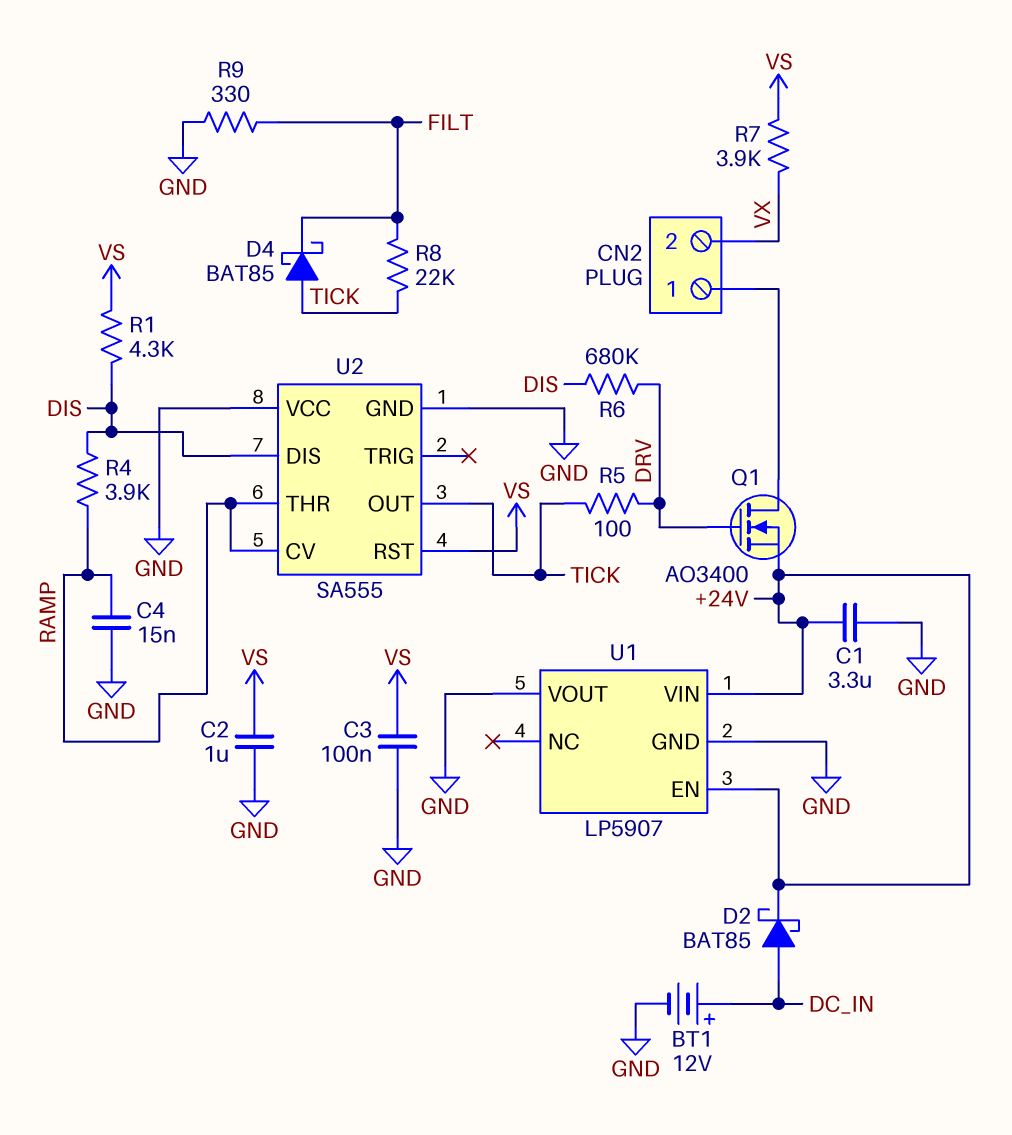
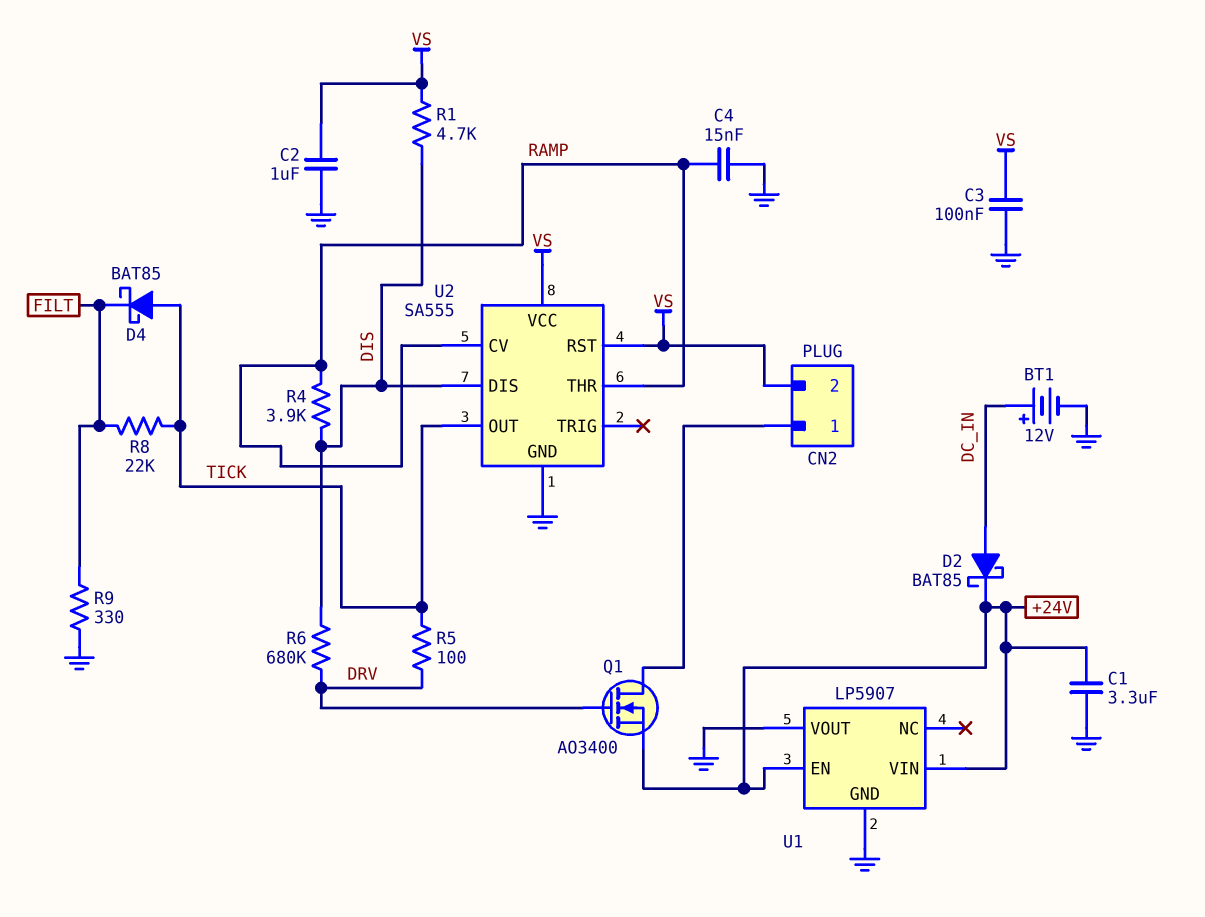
CN2 pin 2: VX -> VS
R1: 4.3k (DIS, VS) -> 4.7k (DIS, VS)
R7: 3.9k (VS, VX) -> none
U2 pin VCC: GND -> VS

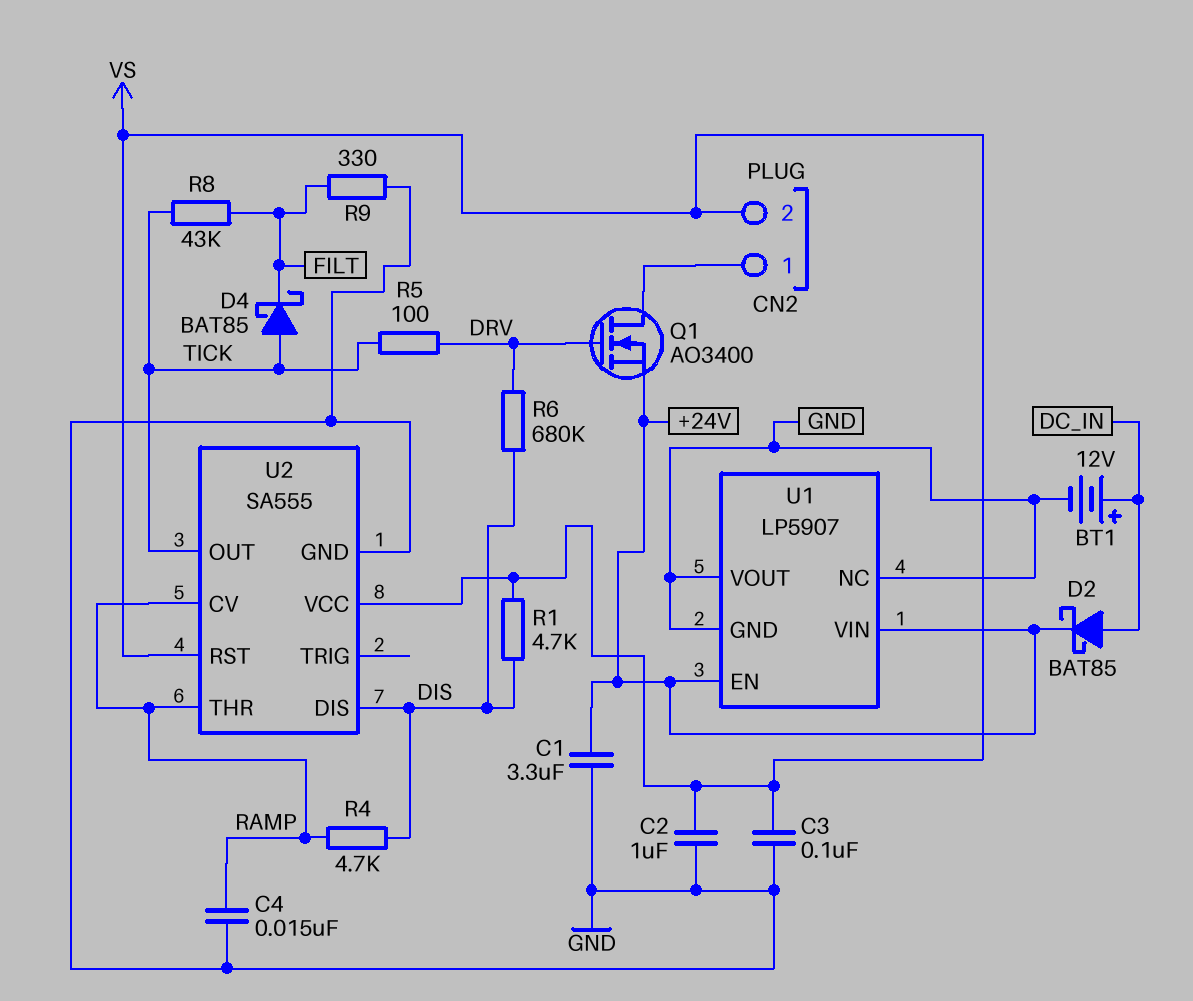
R4: 3.9k (DIS, RAMP) -> 4.7k (DIS, RAMP)
R8: 22k (FILT, TICK) -> 43k (FILT, TICK)
U1 pin NC: none -> GND

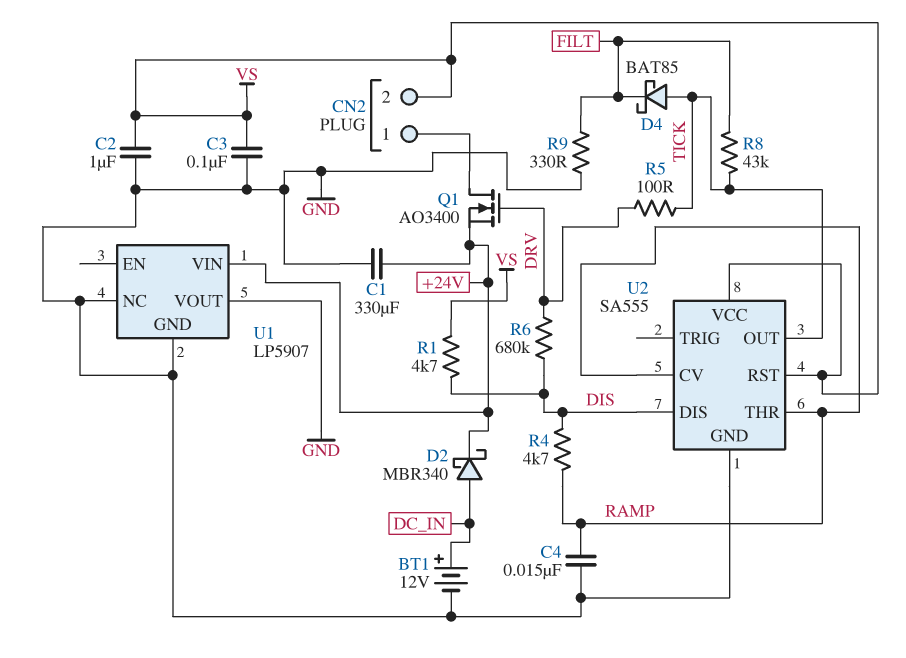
C1: 3.3uF (+24V, GND) -> 330uF (+24V, GND)
D2: schottky BAT85 (A DC_IN, K +24V) -> schottky MBR340 (A DC_IN, K +24V)
U1 pin EN: +24V -> none

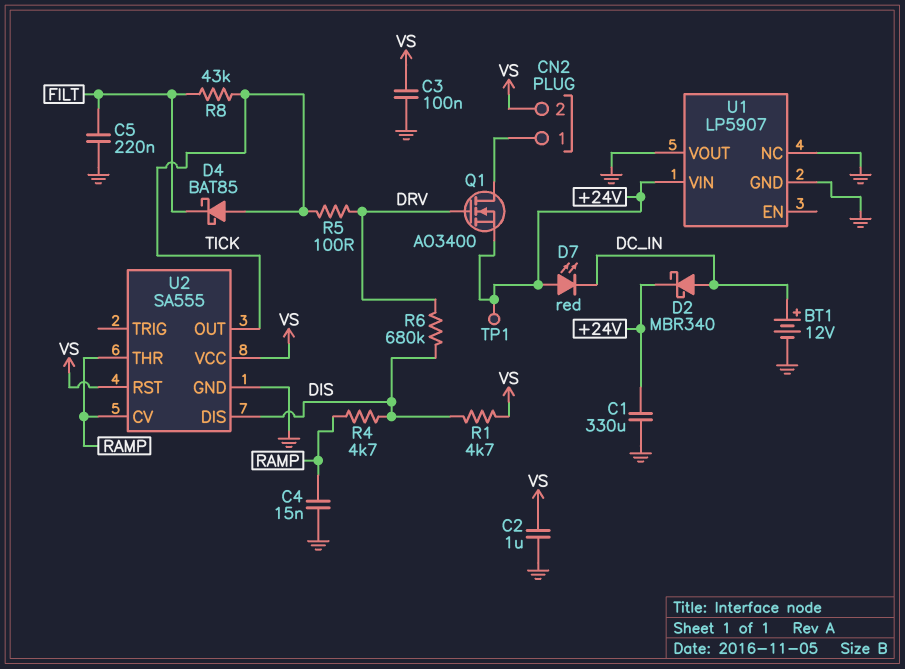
C5: none -> 220nF (FILT, GND)
D7: none -> LED red (A +24V, K DC_IN)
R9: 330 (FILT, GND) -> none
TP1: none -> test point (+24V)

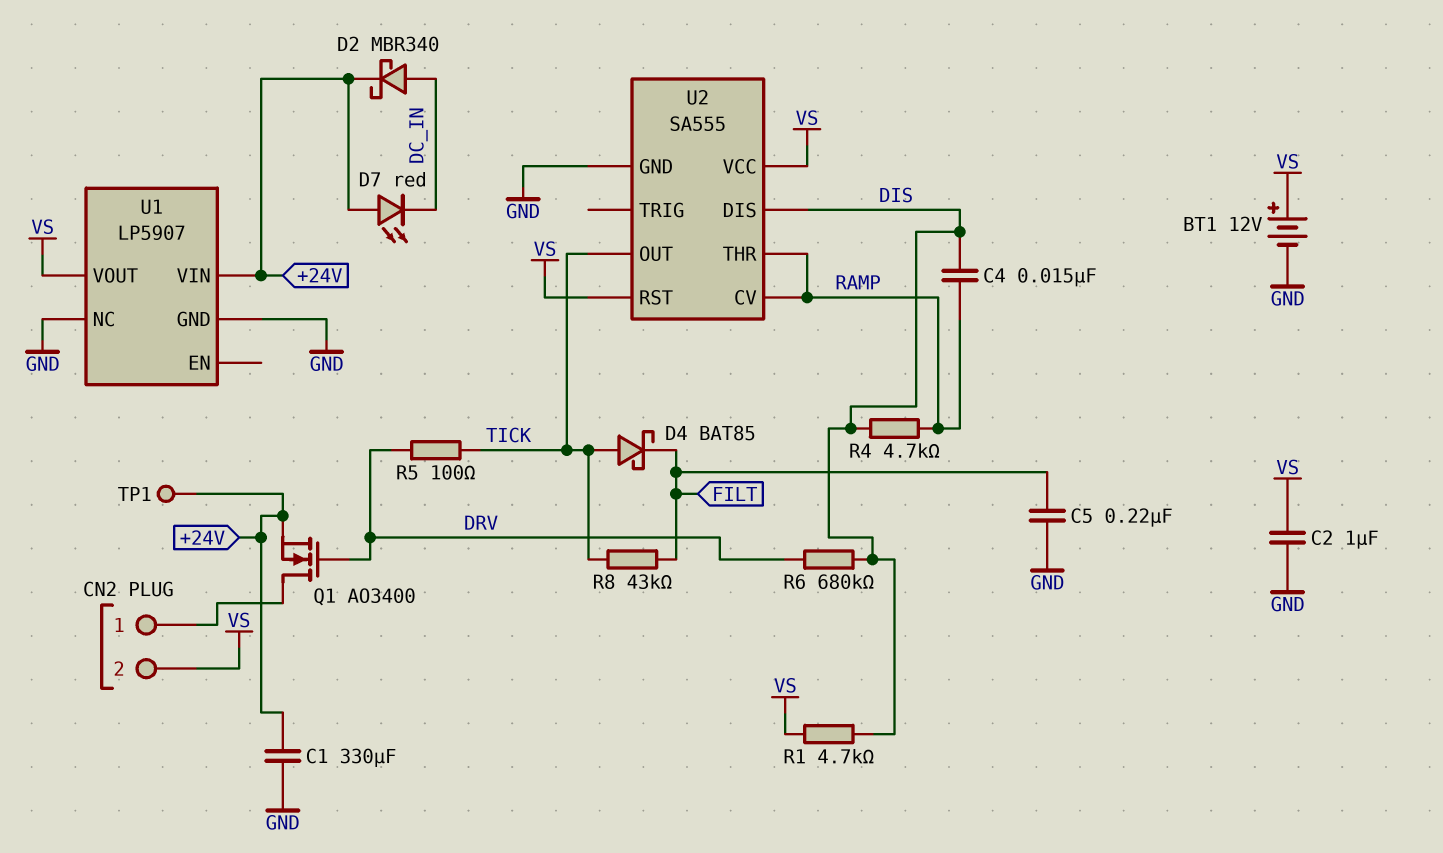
BT1: 12V (plus DC_IN, minus GND) -> 12V (plus VS, minus GND)
C3: 100nF (GND, VS) -> none
C4: 15nF (GND, RAMP) -> 15nF (DIS, RAMP)
U1 pin VOUT: GND -> VS

